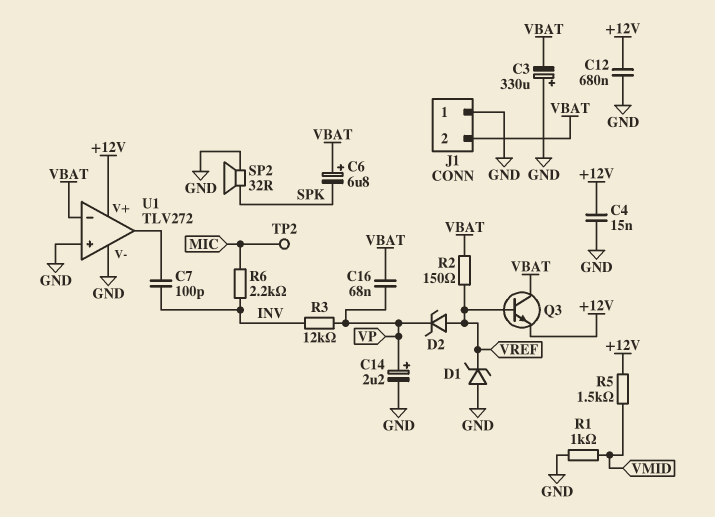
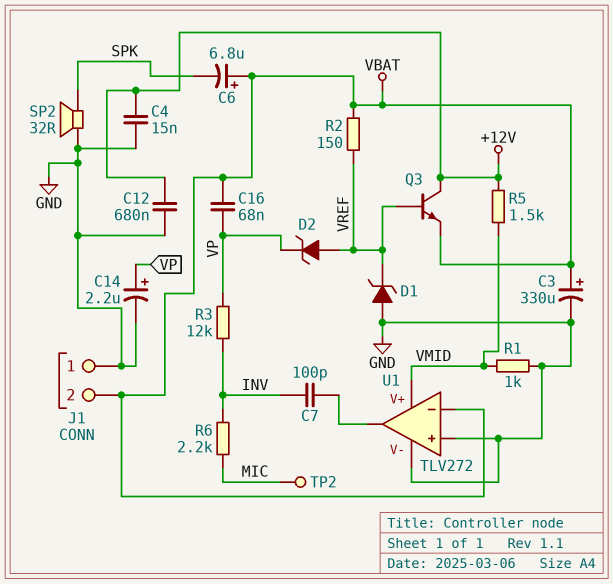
C3: 330uF (plus GND, minus VBAT) -> 330uF (plus VBAT, minus GND)
Q3: NPN (B VREF, C VBAT, E +12V) -> NPN (B VREF, C +12V, E VBAT)
U1 pin V+: +12V -> VMID

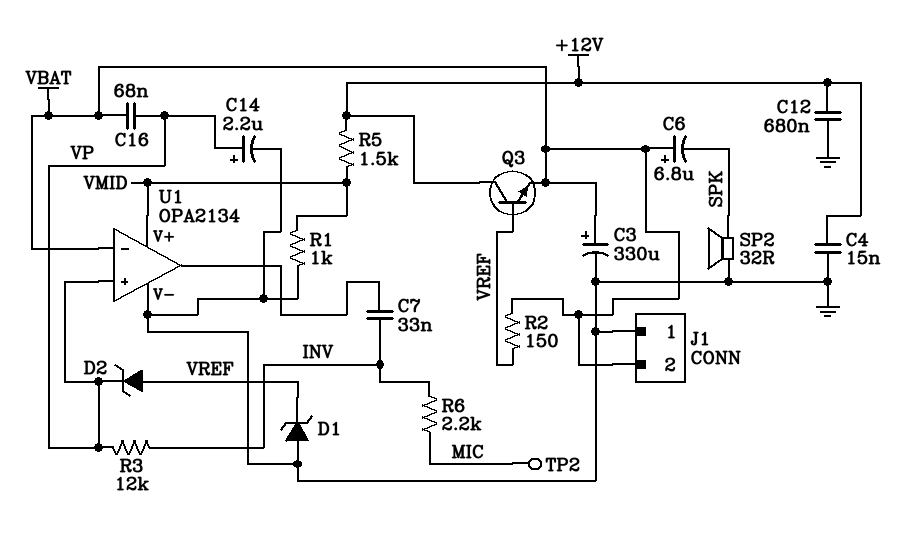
C7: 100pF (INV, U1/out) -> 33nF (INV, U1/out)
U1: TLV272 -> OPA2134
U1 pin in+: GND -> VP

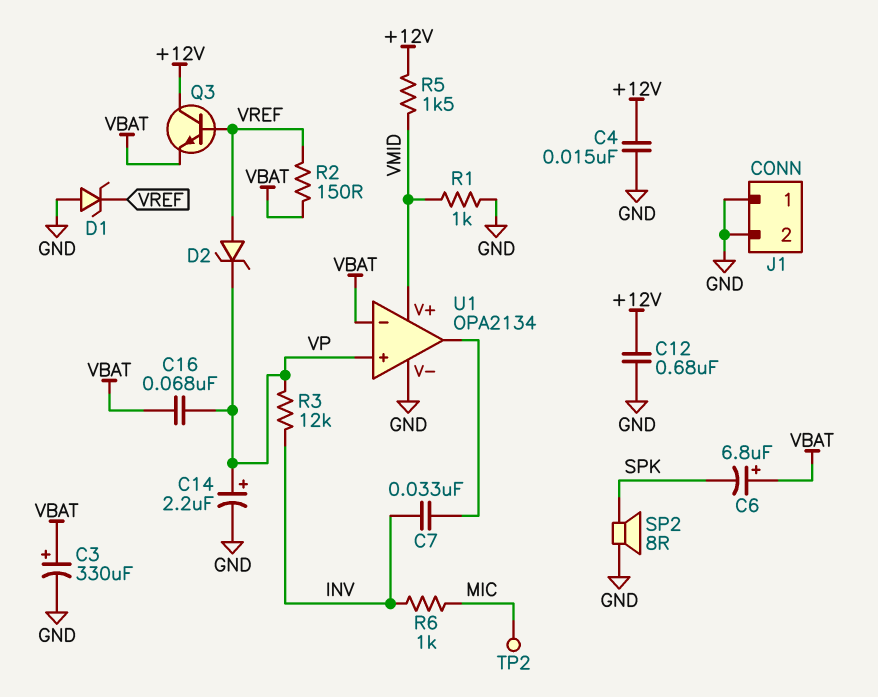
J1 pin 2: VBAT -> GND
R6: 2.2k (INV, MIC) -> 1k (INV, MIC)
SP2: speaker 32R (GND, SPK) -> speaker 8R (GND, SPK)

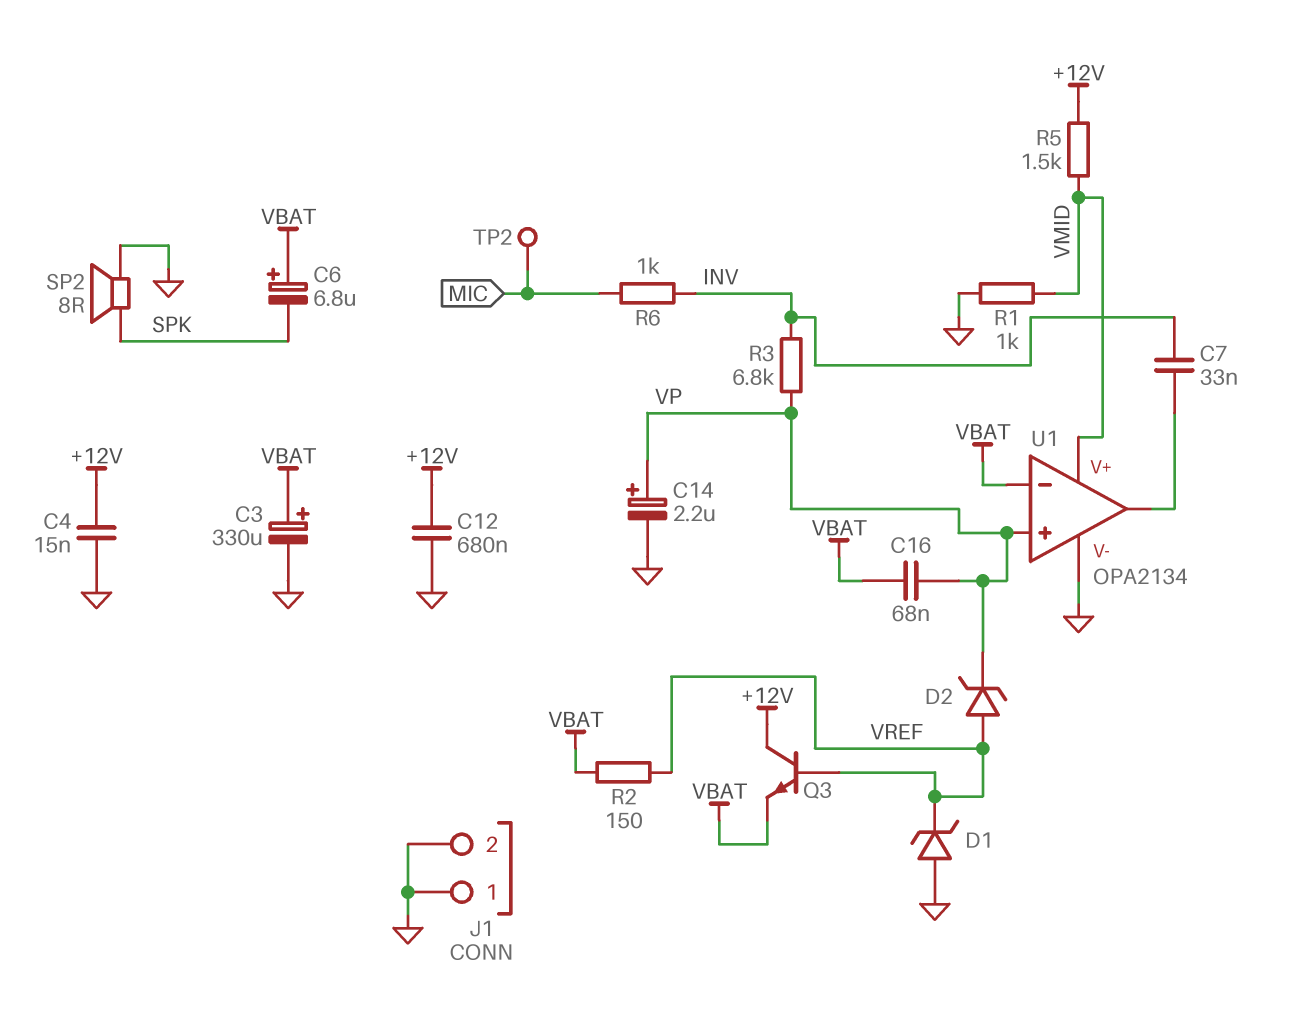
R3: 12k (INV, VP) -> 6.8k (INV, VP)

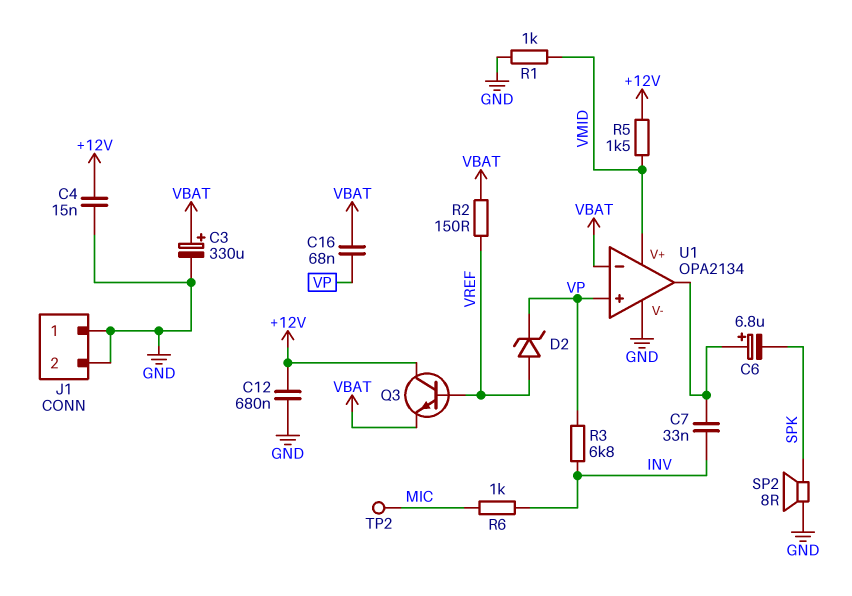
C6: 6.8uF (plus VBAT, minus SPK) -> 6.8uF (plus U1/out, minus SPK)
C14: 2.2uF (plus VP, minus GND) -> none
D1: zener (A GND, K VREF) -> none

